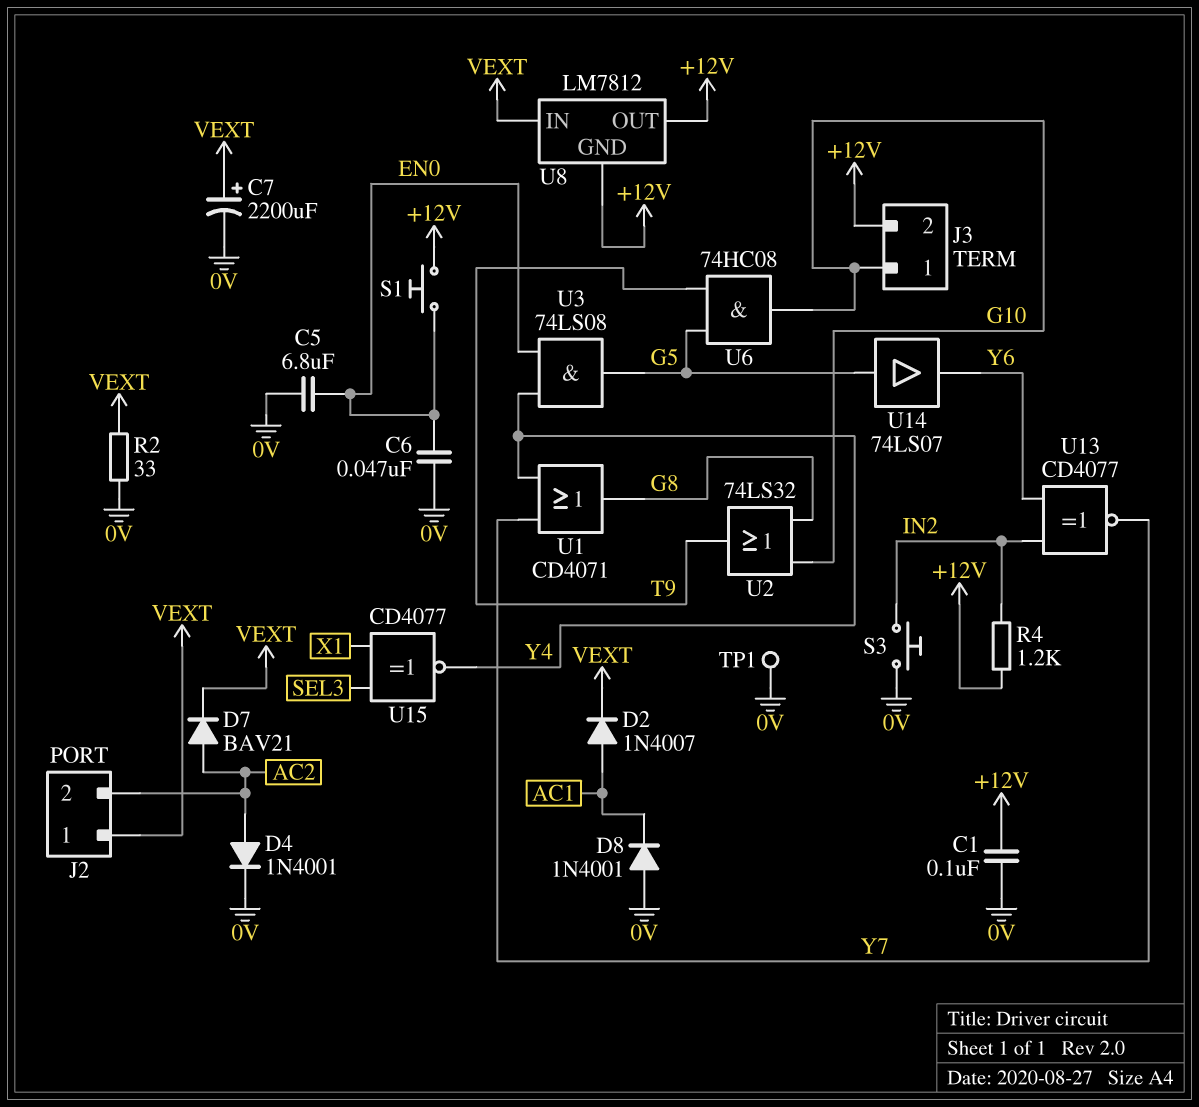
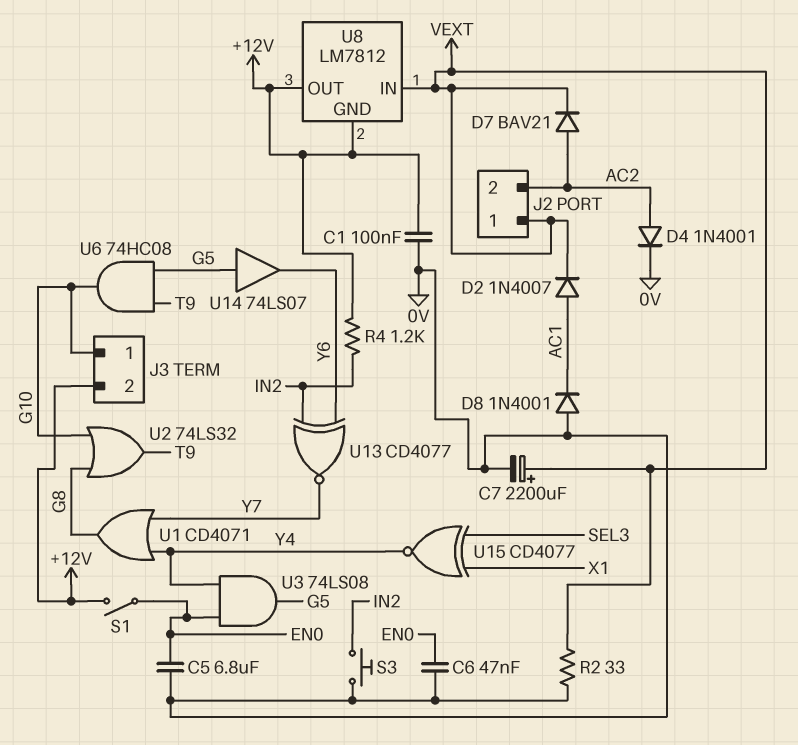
S1: button (+12V, EN0) -> switch (+12V, EN0)
TP1: test point (0V) -> none

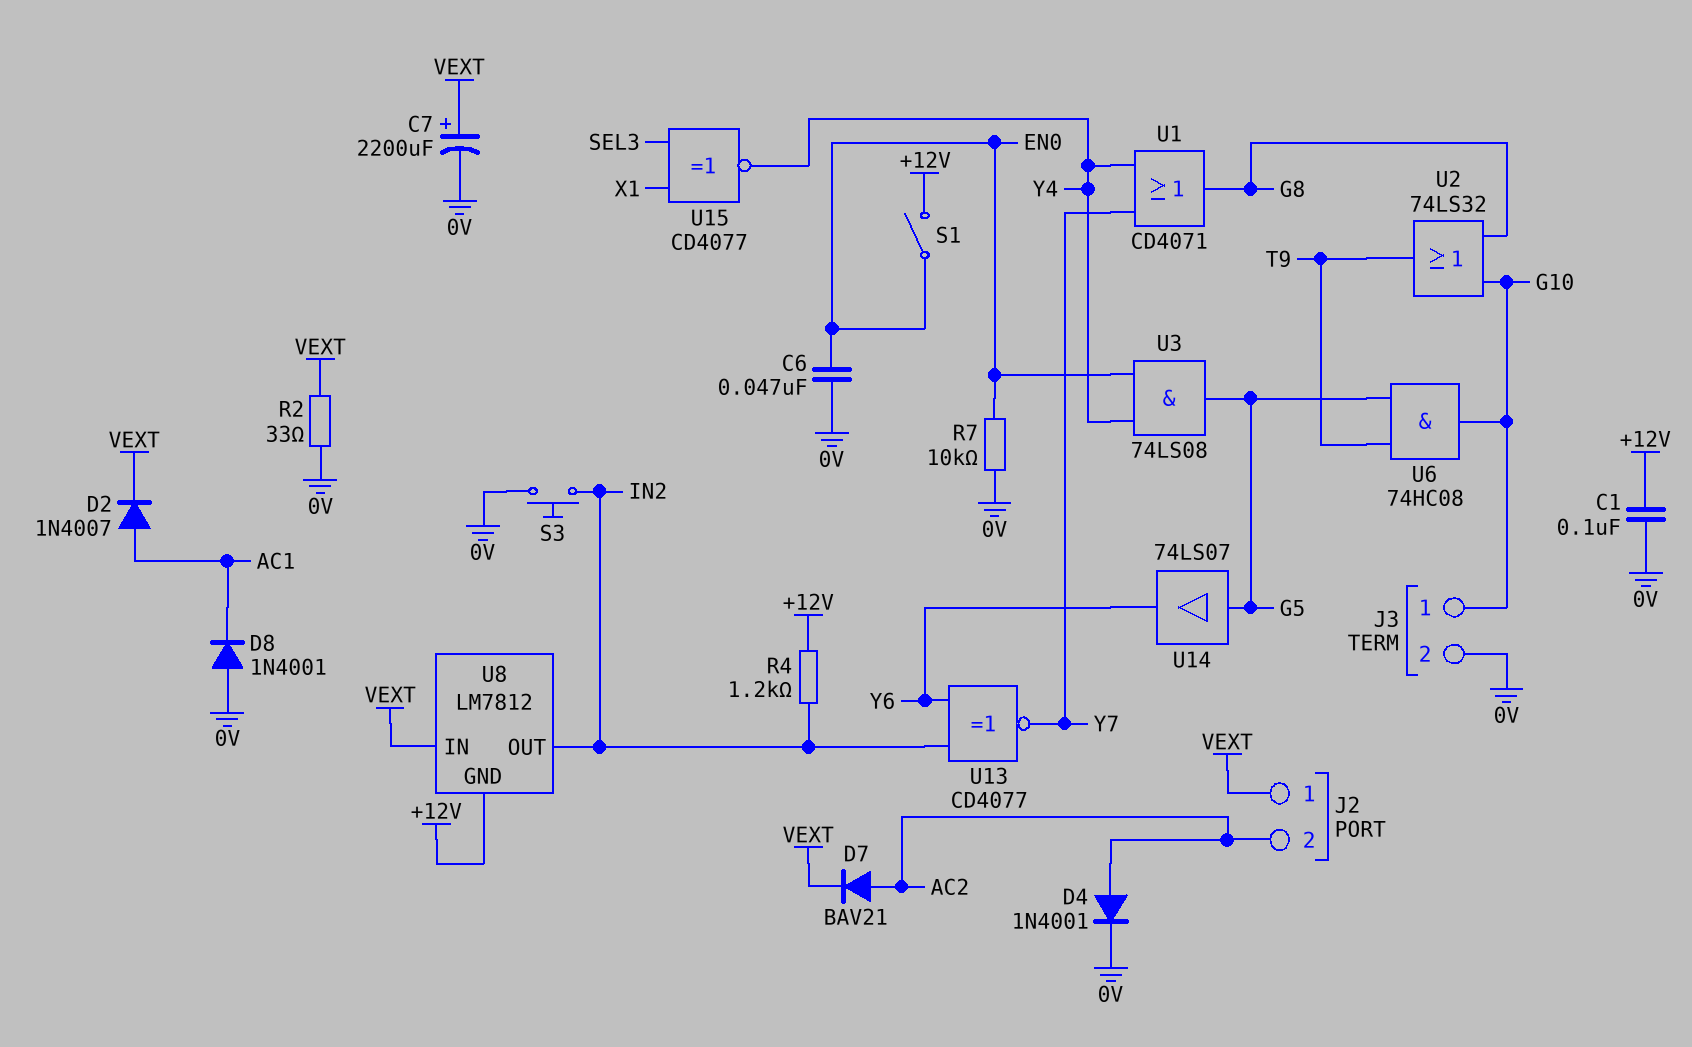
C5: 6.8uF (0V, EN0) -> none
J3 pin 2: +12V -> 0V
R7: none -> 10k (0V, EN0)
U8 pin OUT: +12V -> IN2

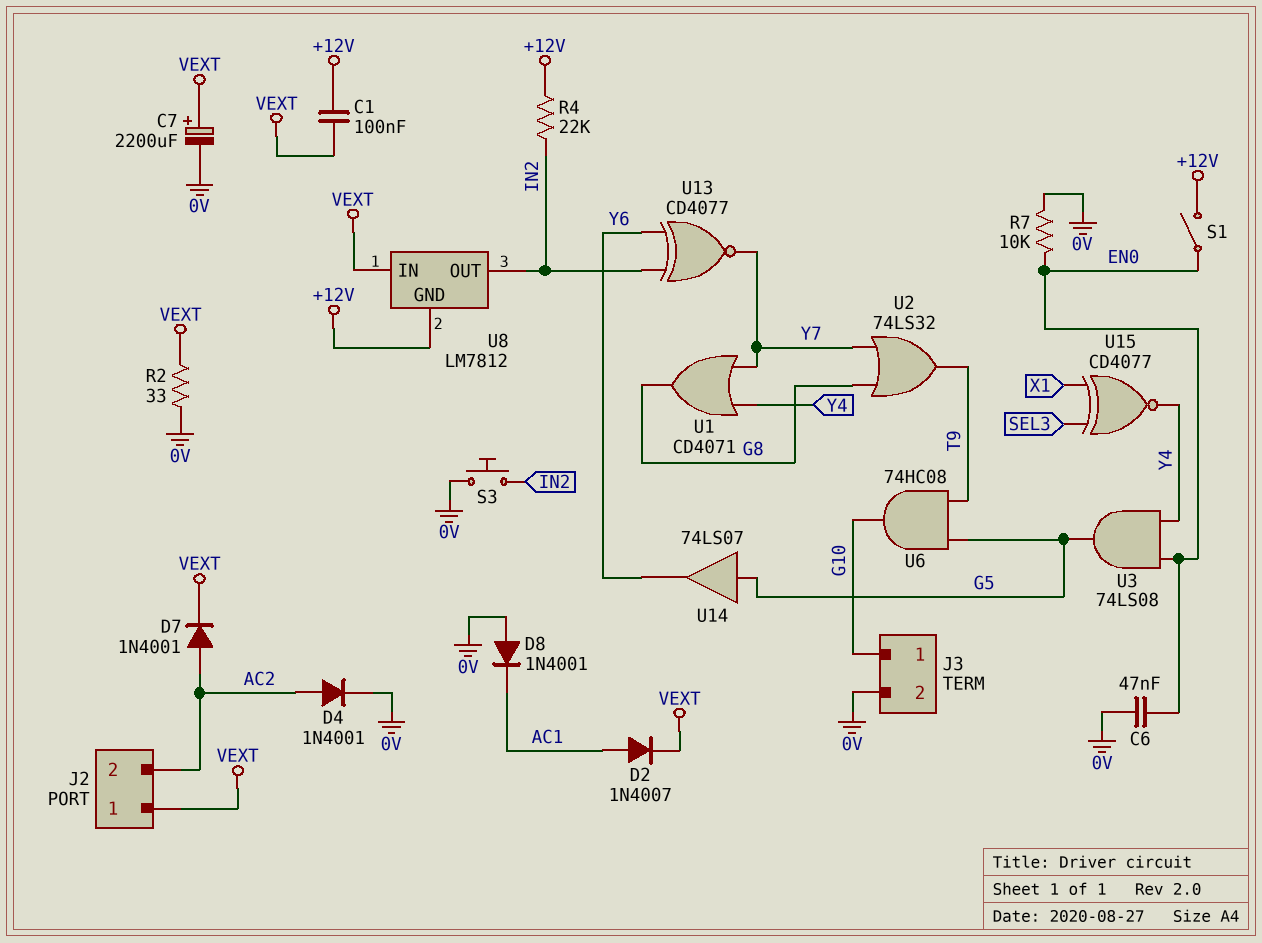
C1: 100nF (+12V, 0V) -> 100nF (+12V, VEXT)
D7: diode BAV21 (A AC2, K VEXT) -> diode 1N4001 (A AC2, K VEXT)
R4: 1.2k (+12V, IN2) -> 22k (+12V, IN2)
U2: OR 74LS32 (in G8, in G10, out T9) -> OR 74LS32 (in G8, in Y7, out T9)

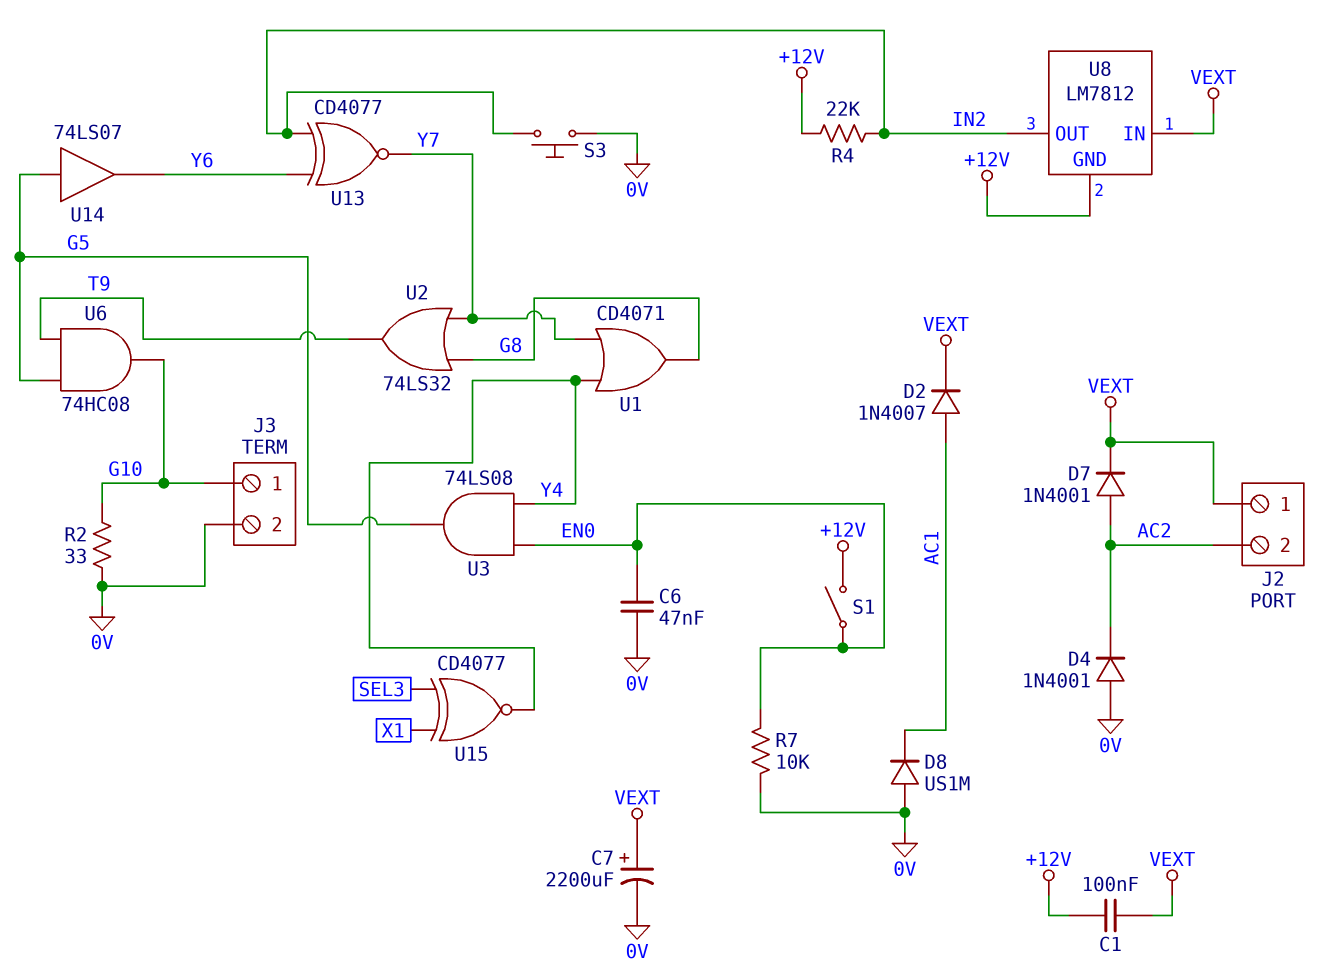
D4: diode 1N4001 (A AC2, K 0V) -> diode 1N4001 (A 0V, K AC2)
D8: diode 1N4001 (A 0V, K AC1) -> diode US1M (A 0V, K AC1)
R2: 33 (0V, VEXT) -> 33 (0V, G10)

